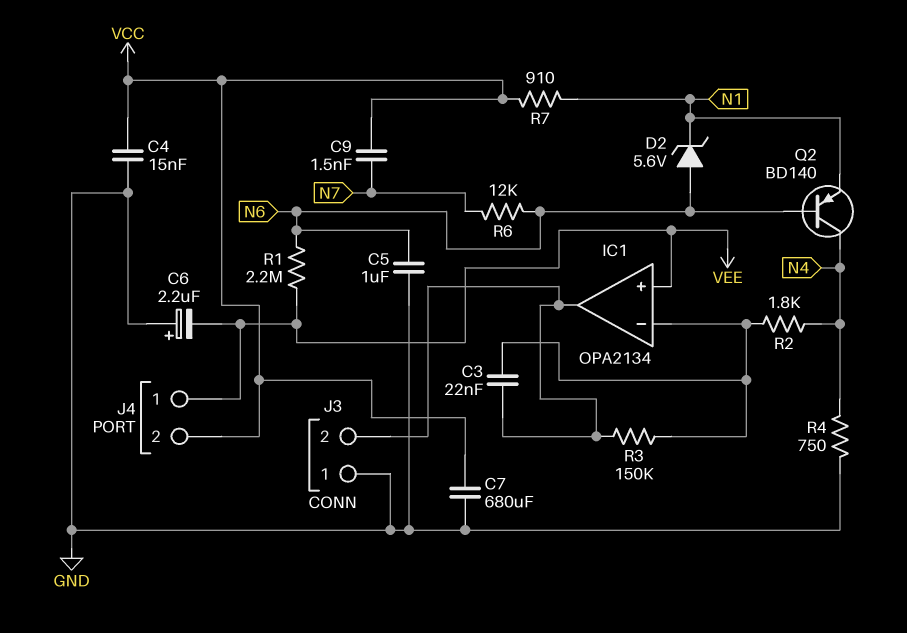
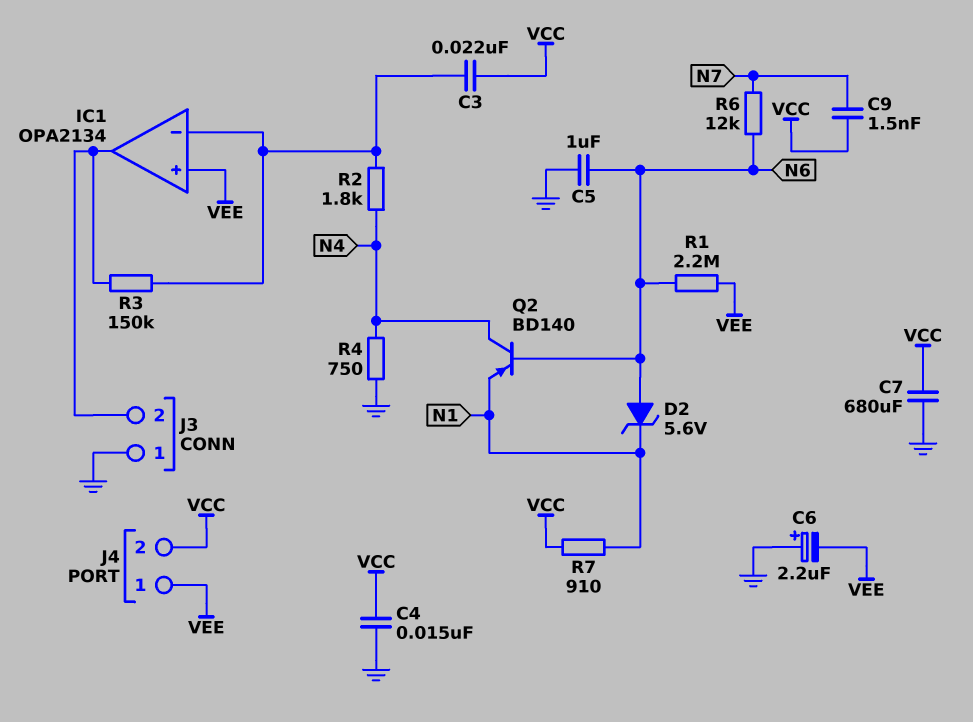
C3: 22nF (IC1/in-, IC1/out) -> 22nF (IC1/in-, VCC)

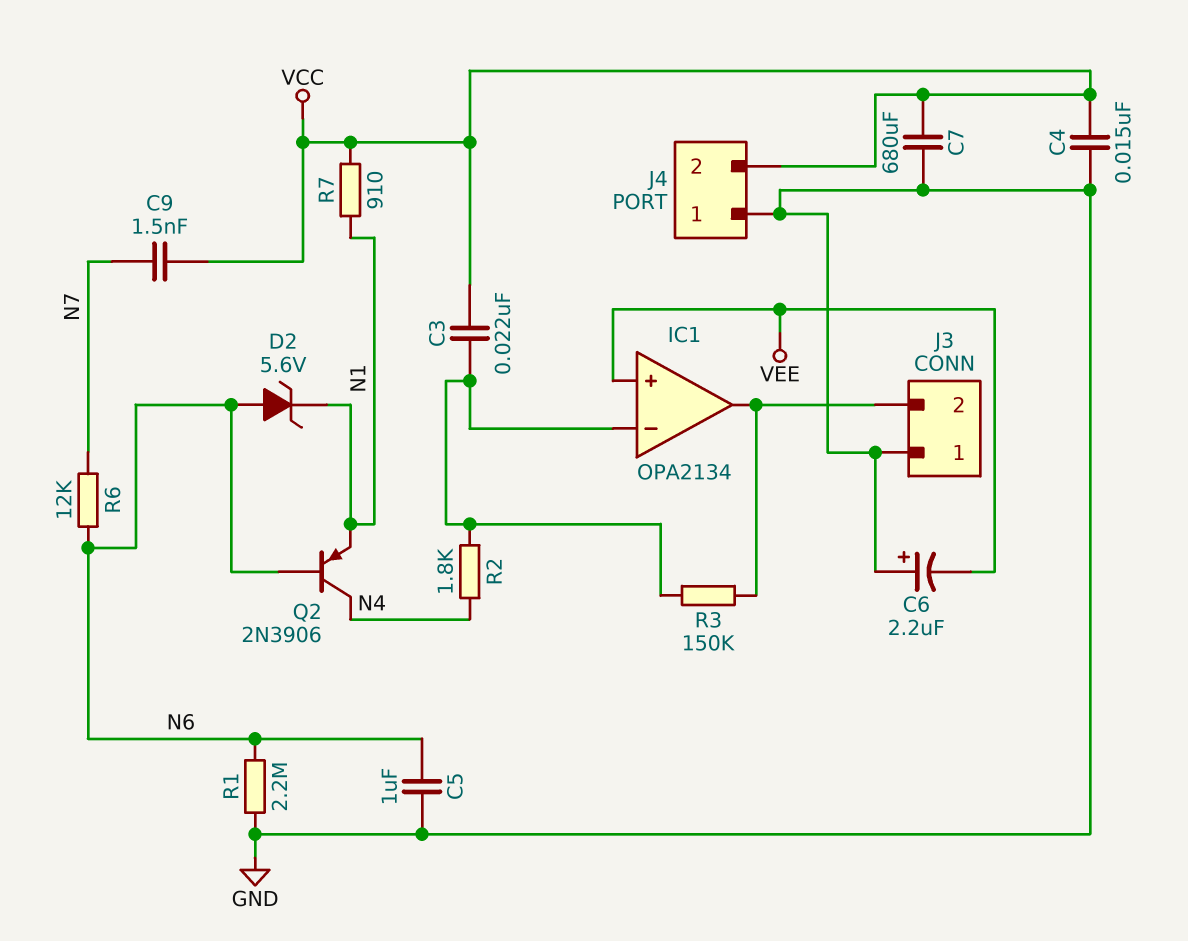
J4 pin 1: VEE -> GND
Q2: PNP BD140 (B N6, C N4, E N1) -> PNP 2N3906 (B N6, C N4, E N1)
R1: 2.2M (N6, VEE) -> 2.2M (GND, N6)
R4: 750 (GND, N4) -> none

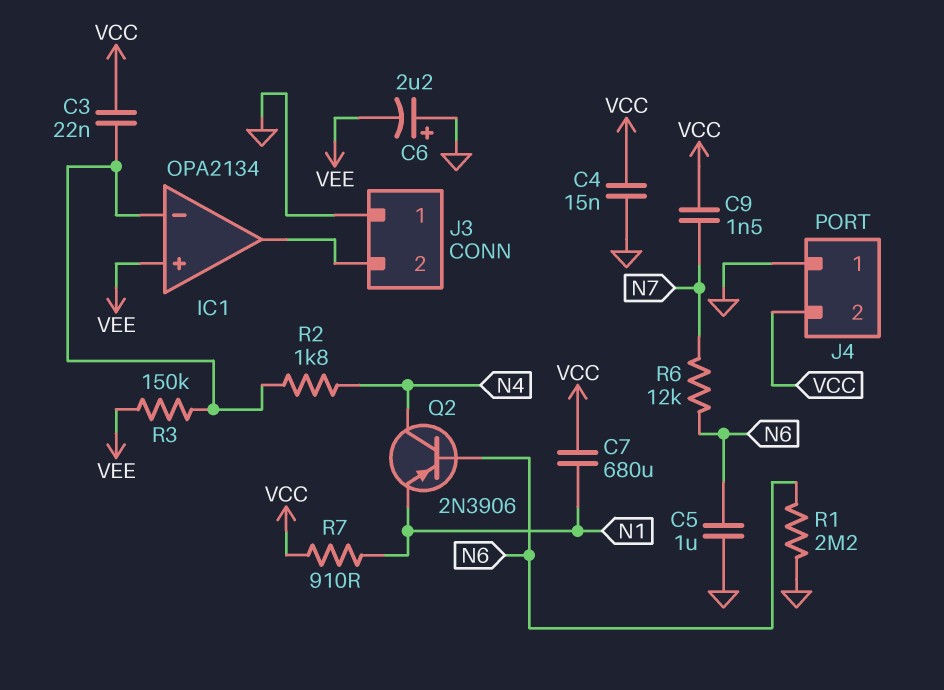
C7: 680uF (GND, VCC) -> 680uF (N1, VCC)
D2: zener 5.6V (A N6, K N1) -> none
R3: 150k (IC1/in-, IC1/out) -> 150k (IC1/in-, VEE)

